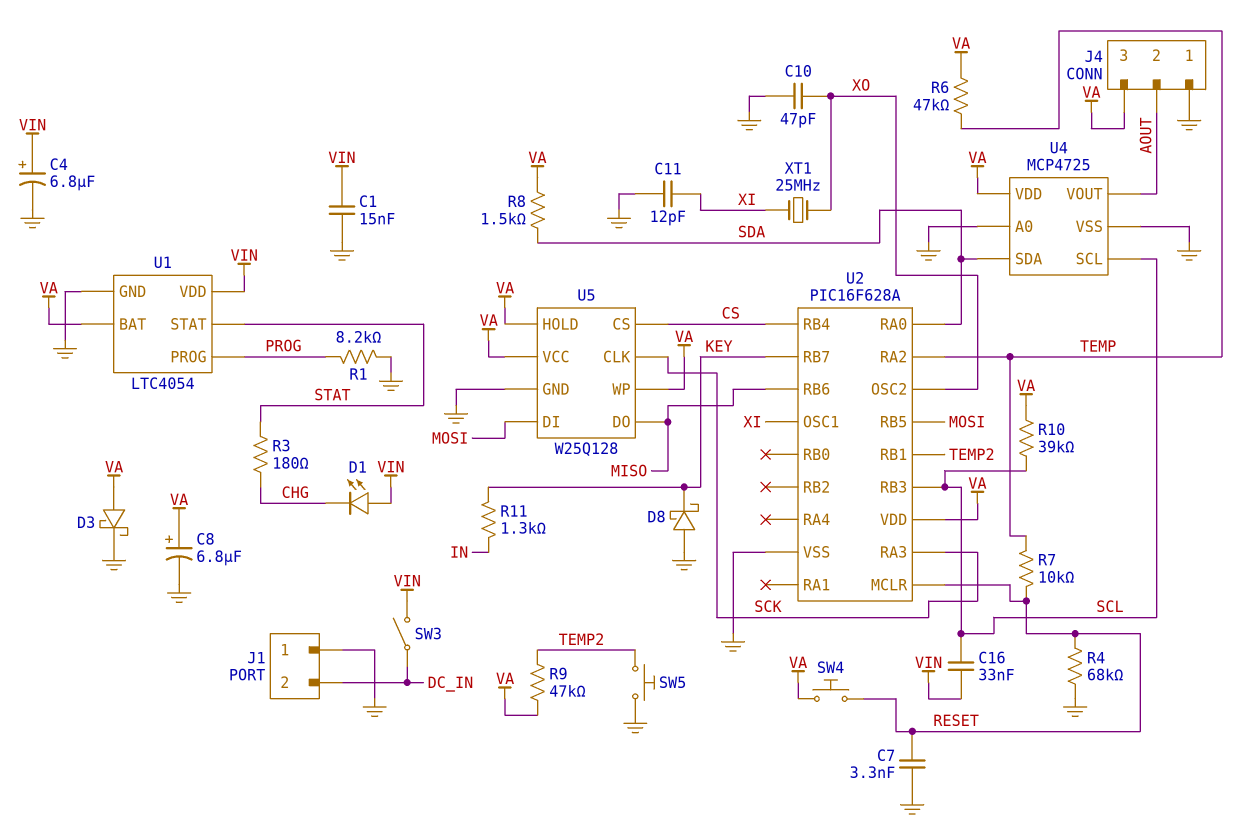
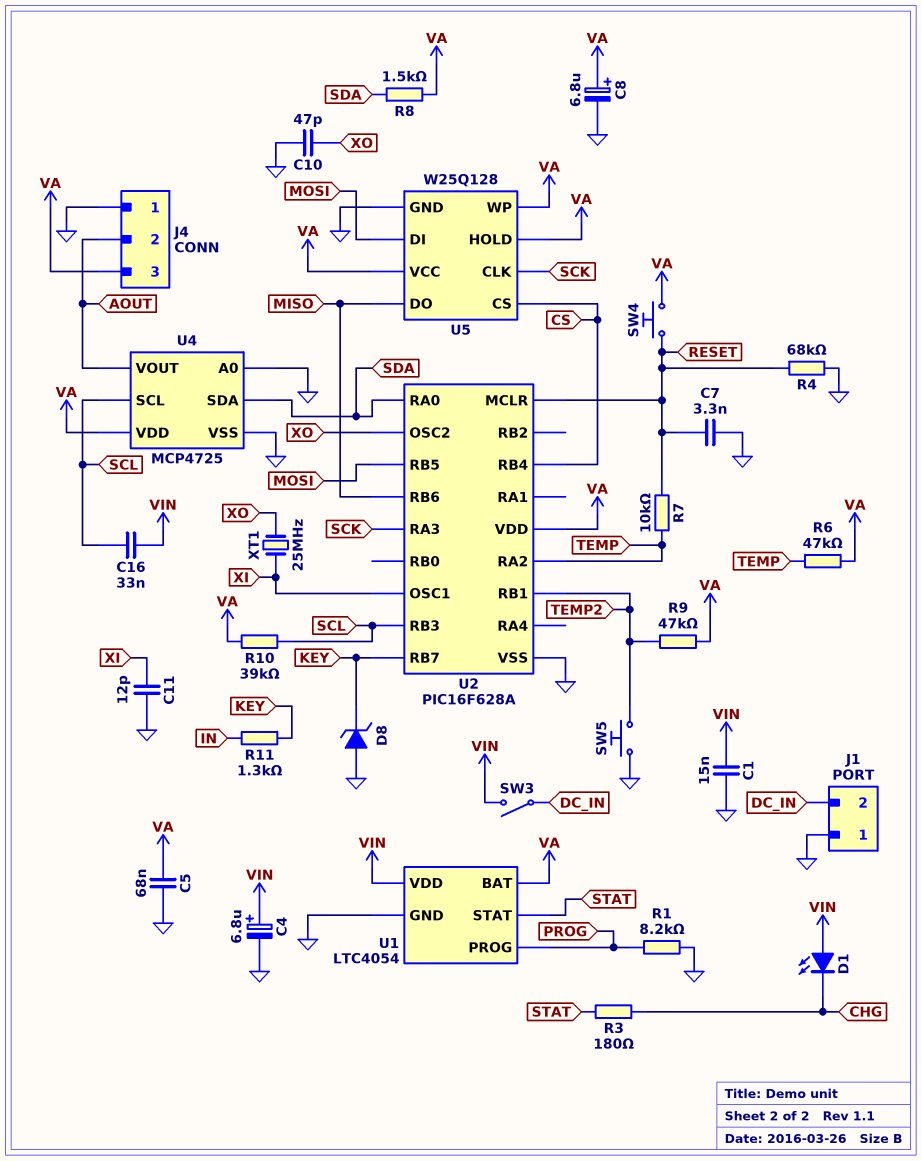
C5: none -> 68nF (GND, VA)
D3: schottky (A VA, K GND) -> none
D8: schottky (A GND, K KEY) -> zener (A GND, K KEY)

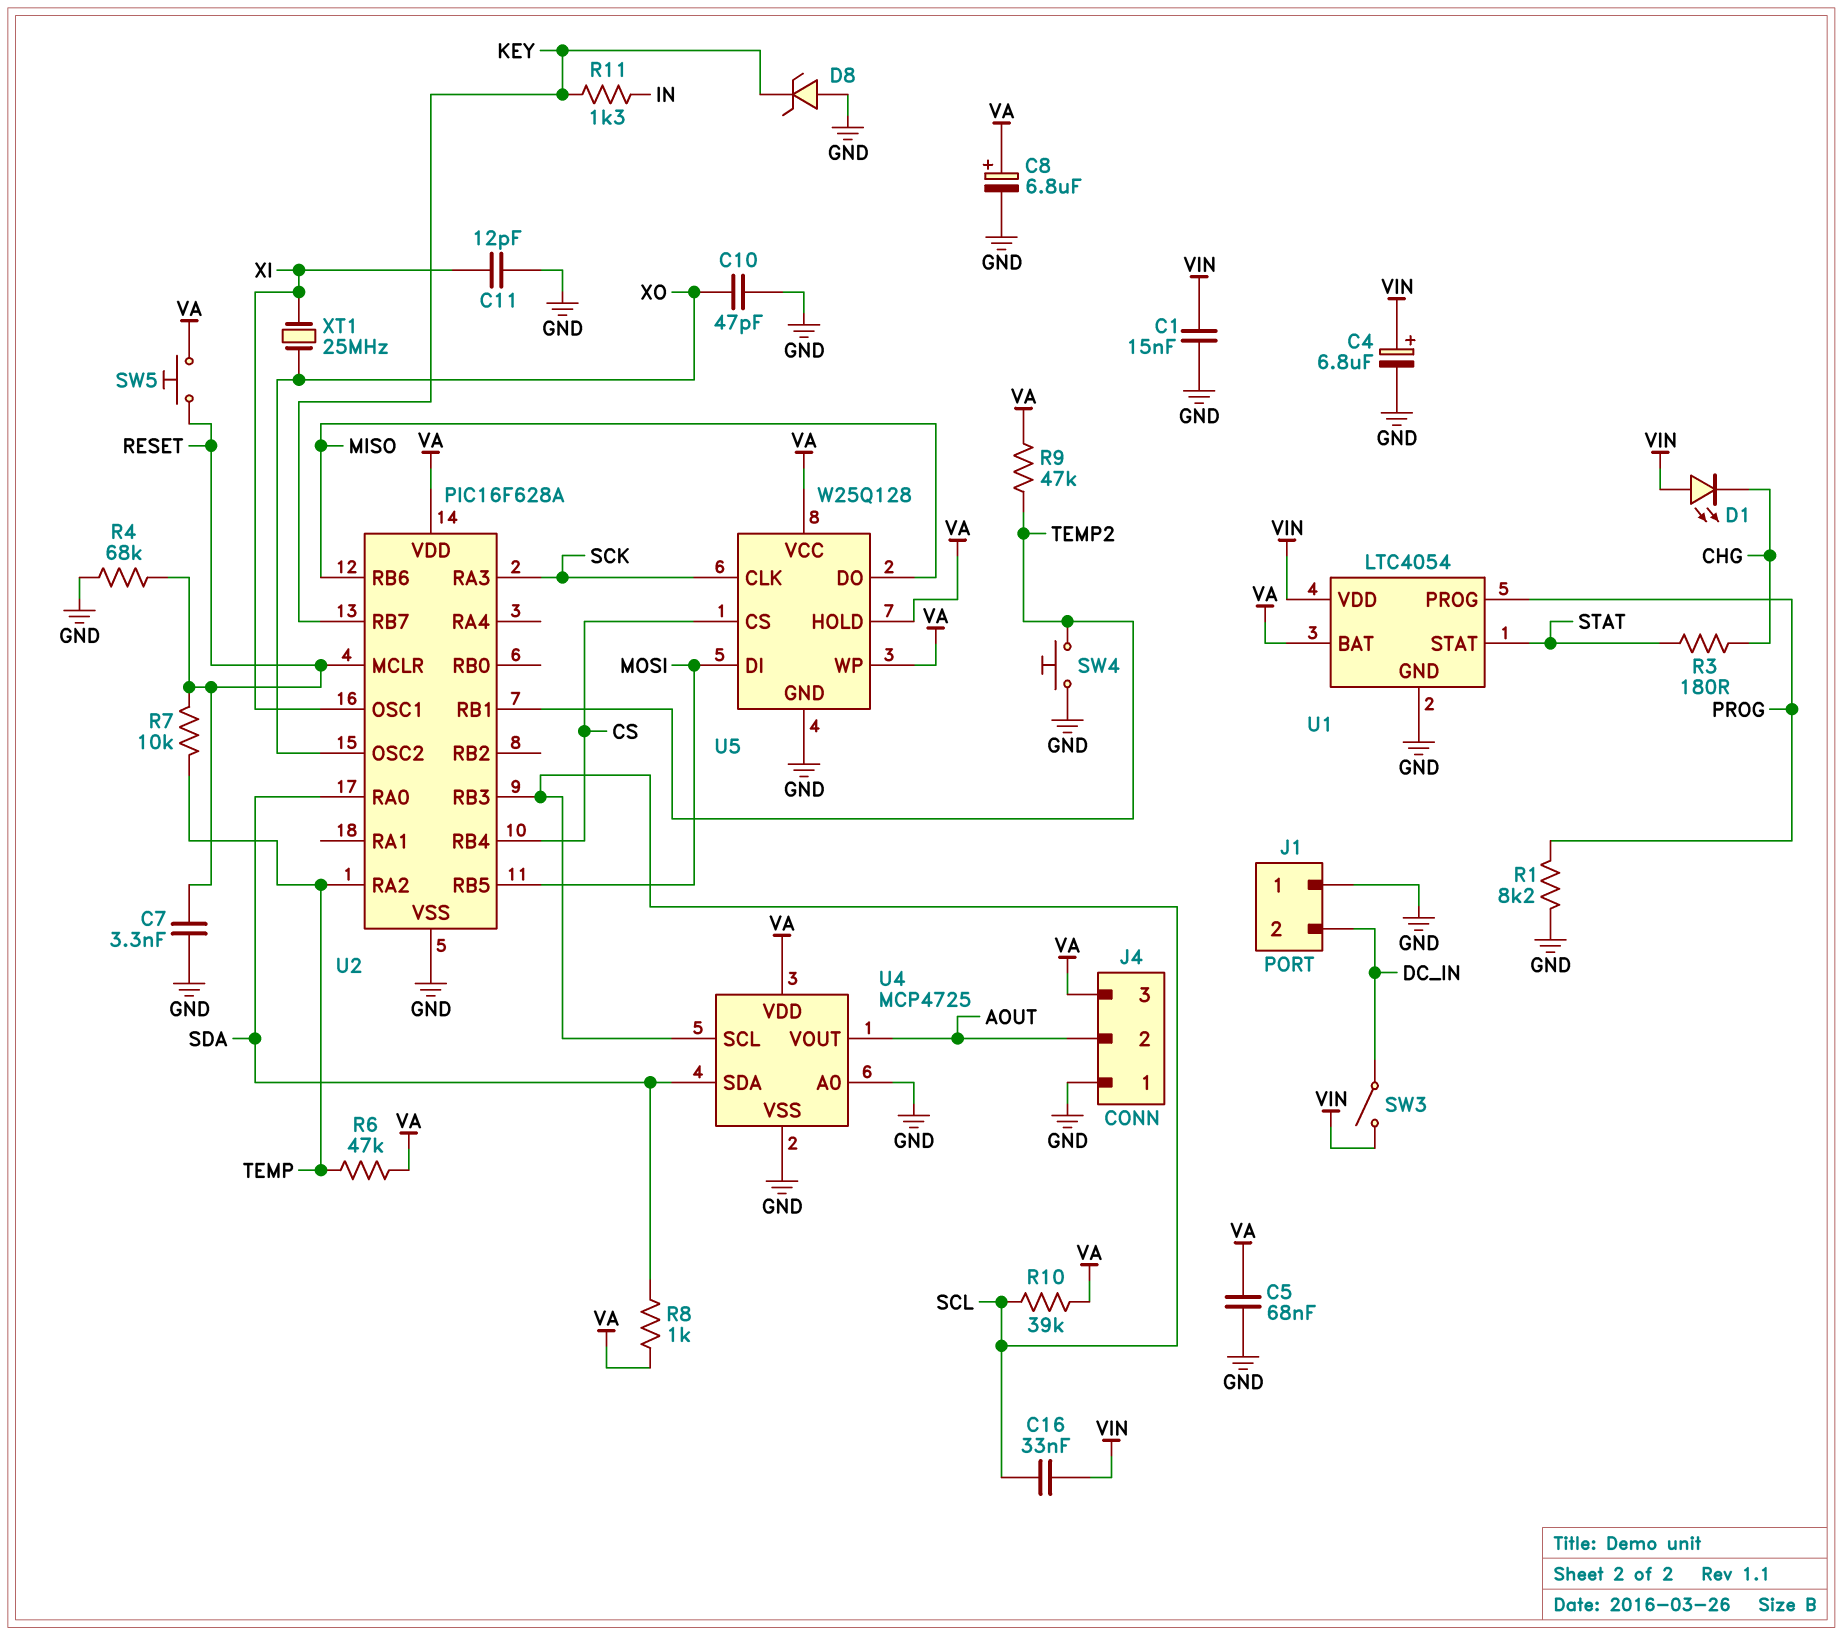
R8: 1.5k (SDA, VA) -> 1k (SDA, VA)
SW4: button (RESET, VA) -> button (GND, TEMP2)
SW5: button (GND, TEMP2) -> button (RESET, VA)

